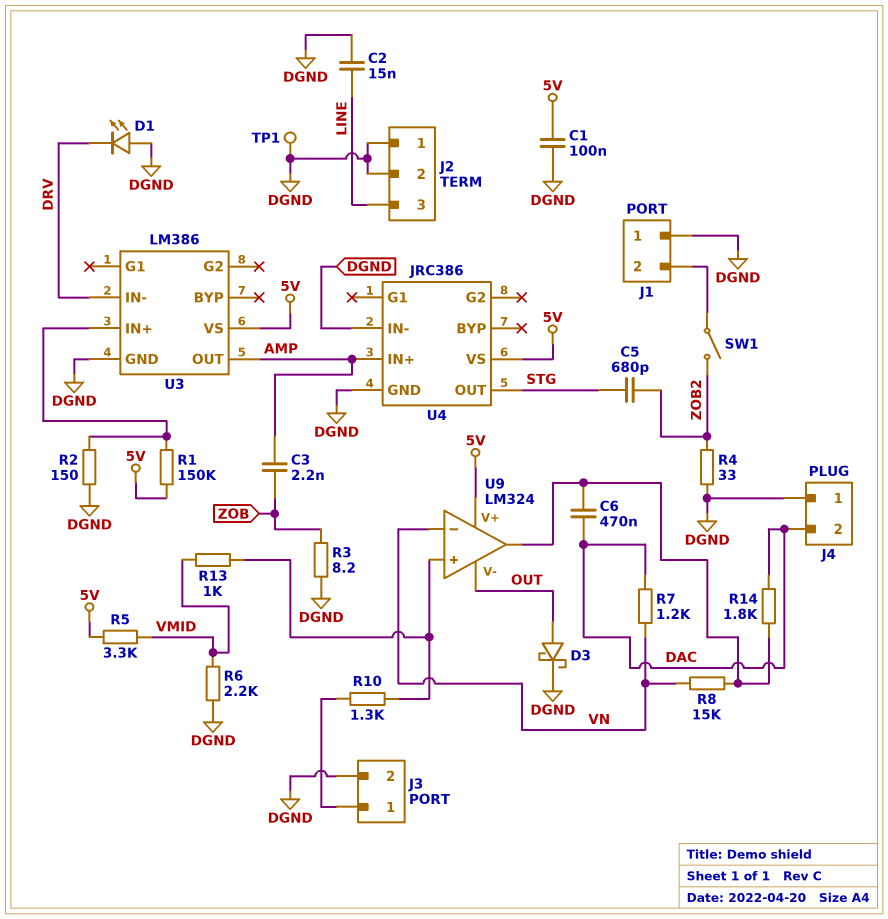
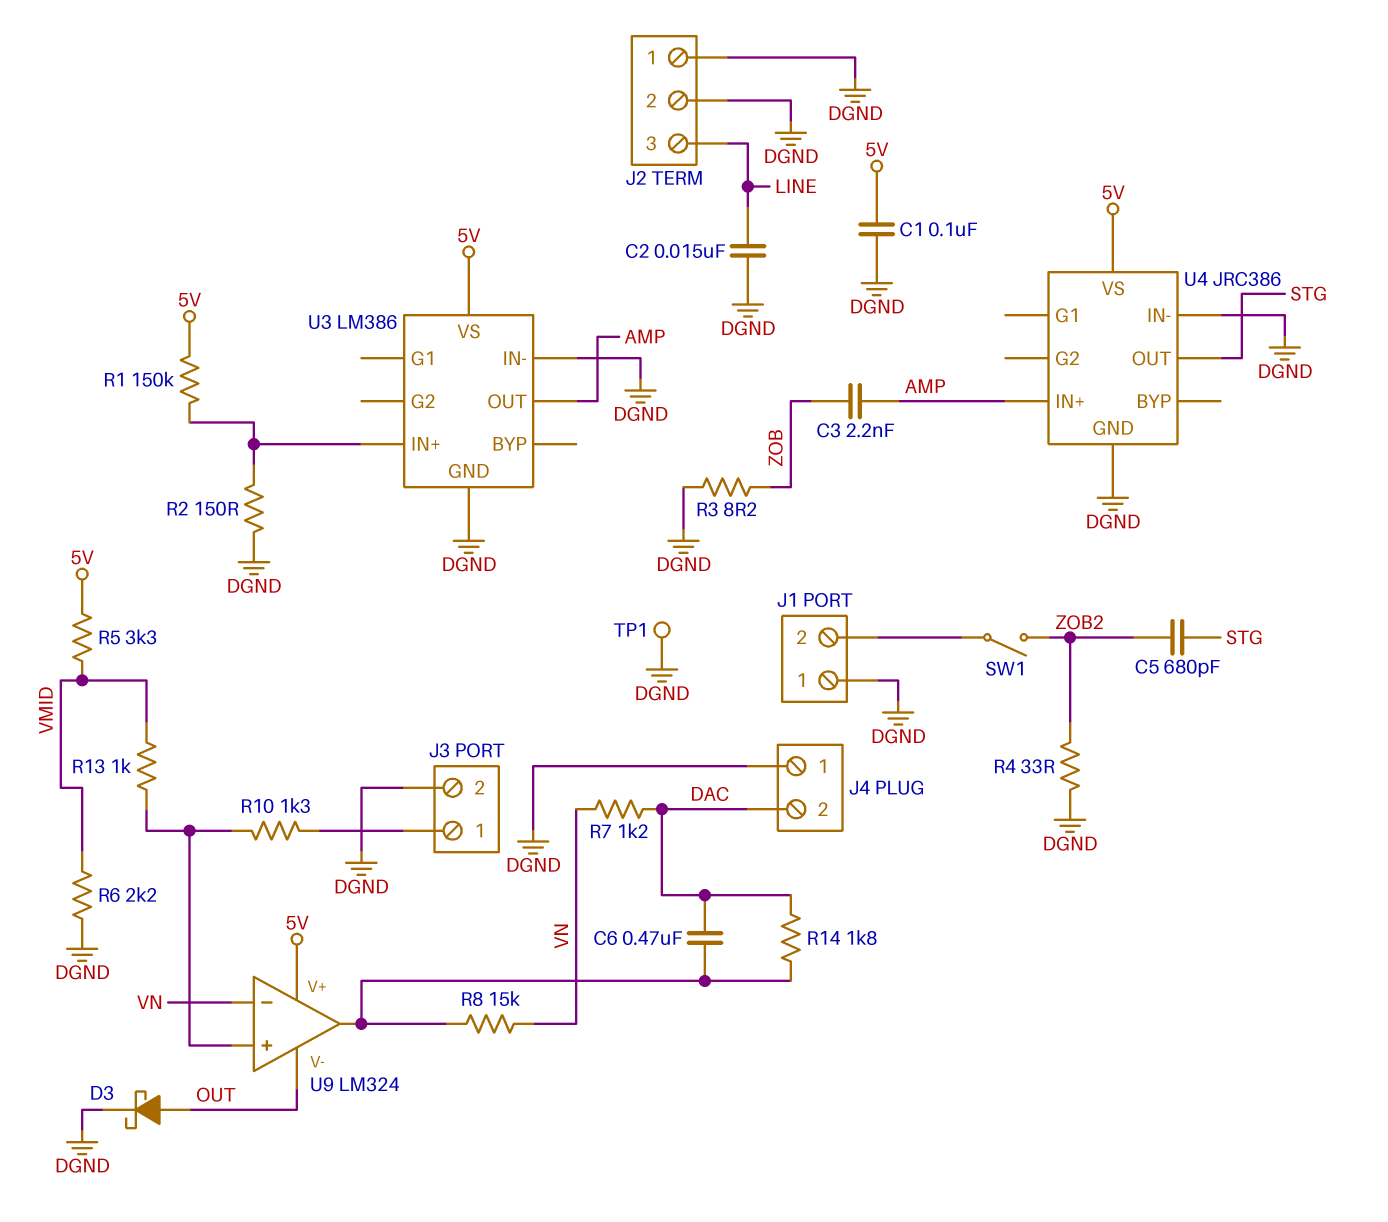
D1: LED (A DGND, K DRV) -> none
U3 pin IN-: DRV -> DGND

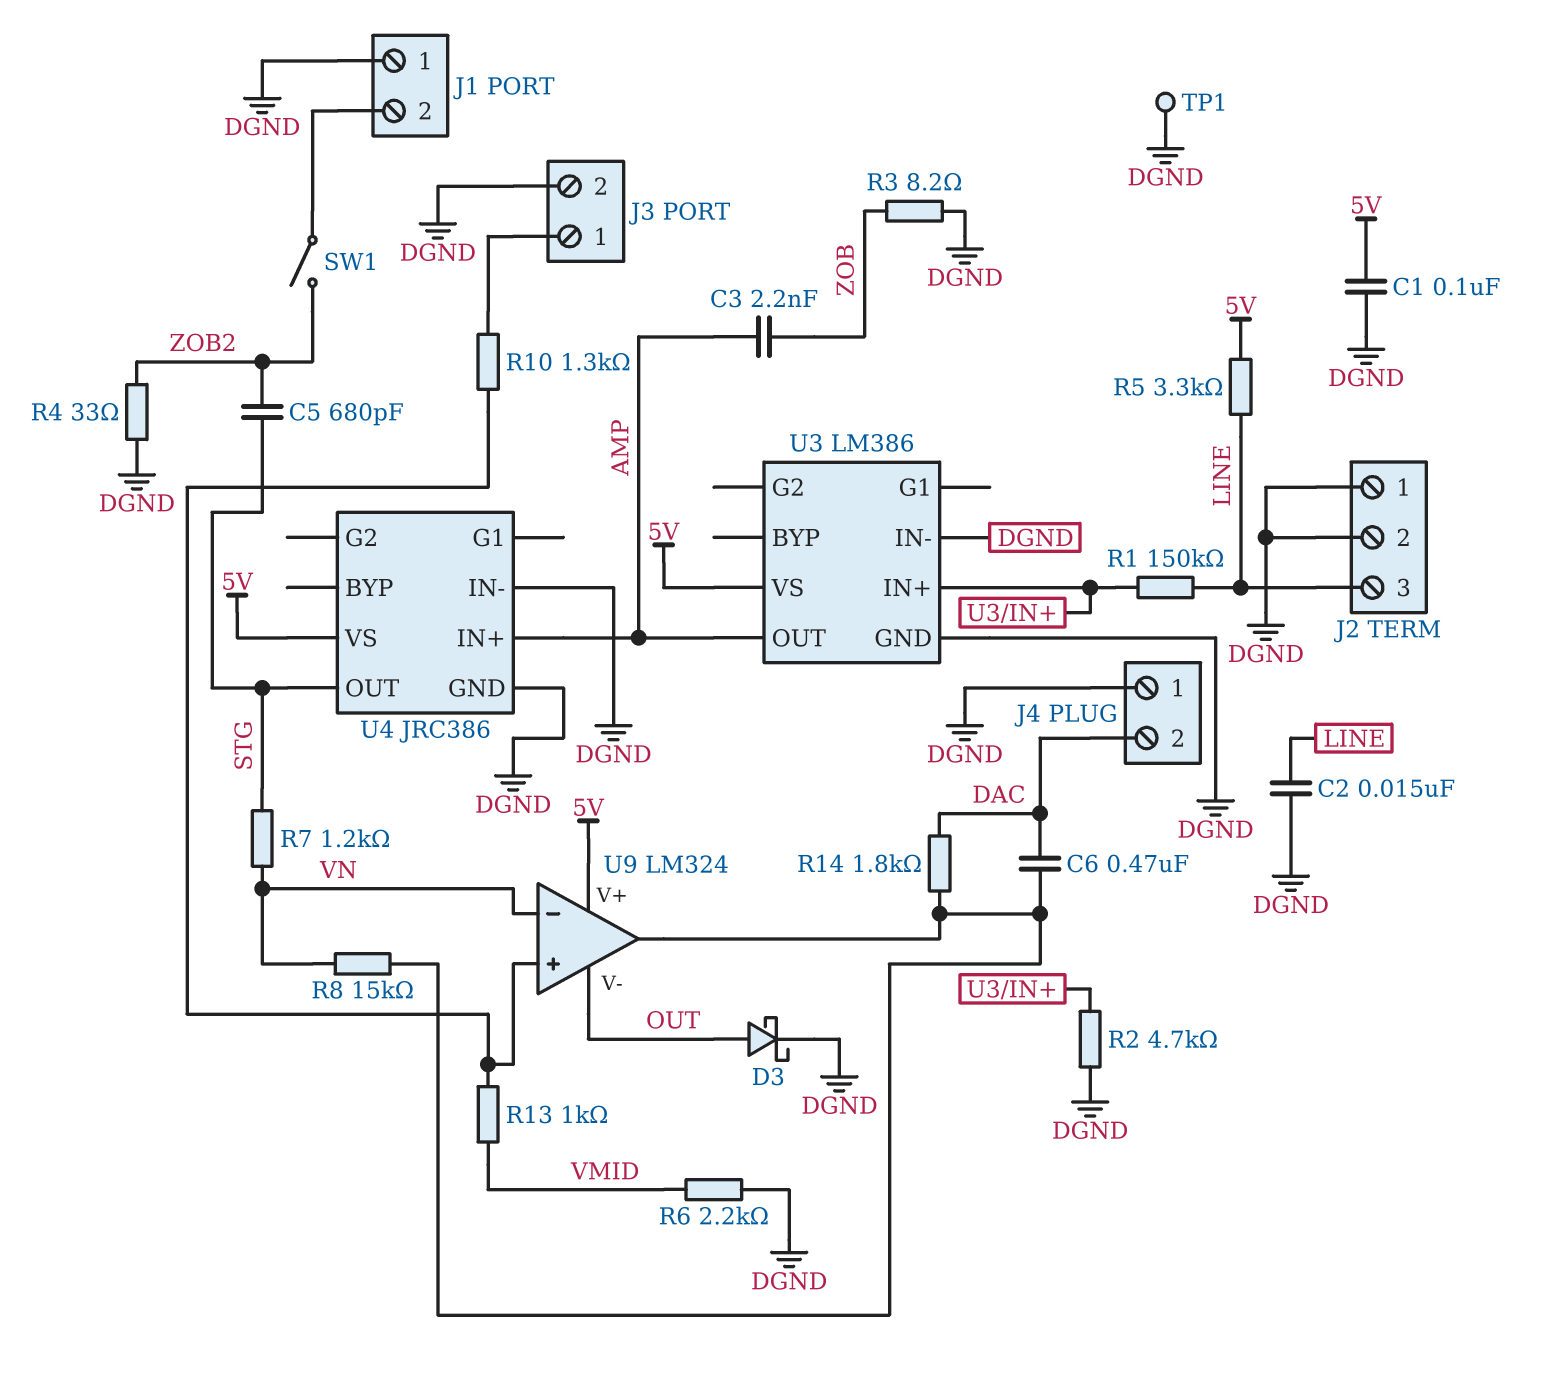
R1: 150k (5V, U3/IN+) -> 150k (LINE, U3/IN+)
R2: 150 (DGND, U3/IN+) -> 4.7k (DGND, U3/IN+)
R5: 3.3k (5V, VMID) -> 3.3k (5V, LINE)
R7: 1.2k (DAC, VN) -> 1.2k (STG, VN)

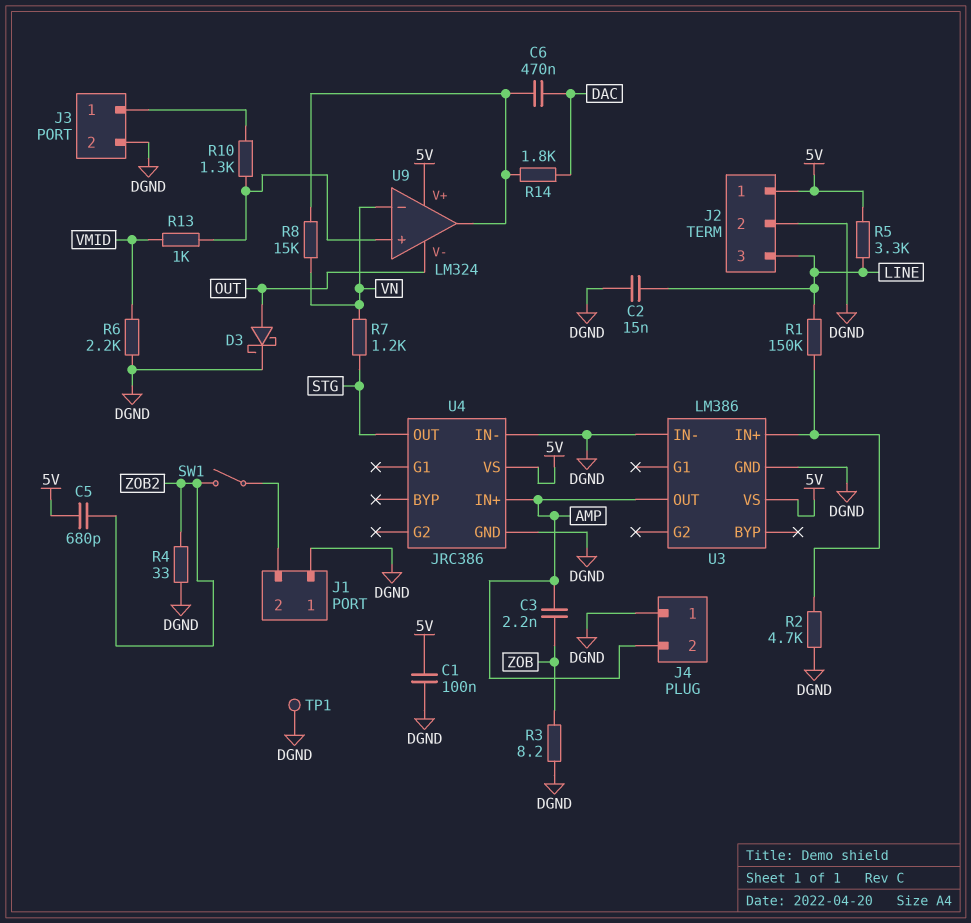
C5: 680pF (STG, ZOB2) -> 680pF (5V, ZOB2)
J2 pin 1: DGND -> 5V
J4 pin 2: DAC -> AMP

